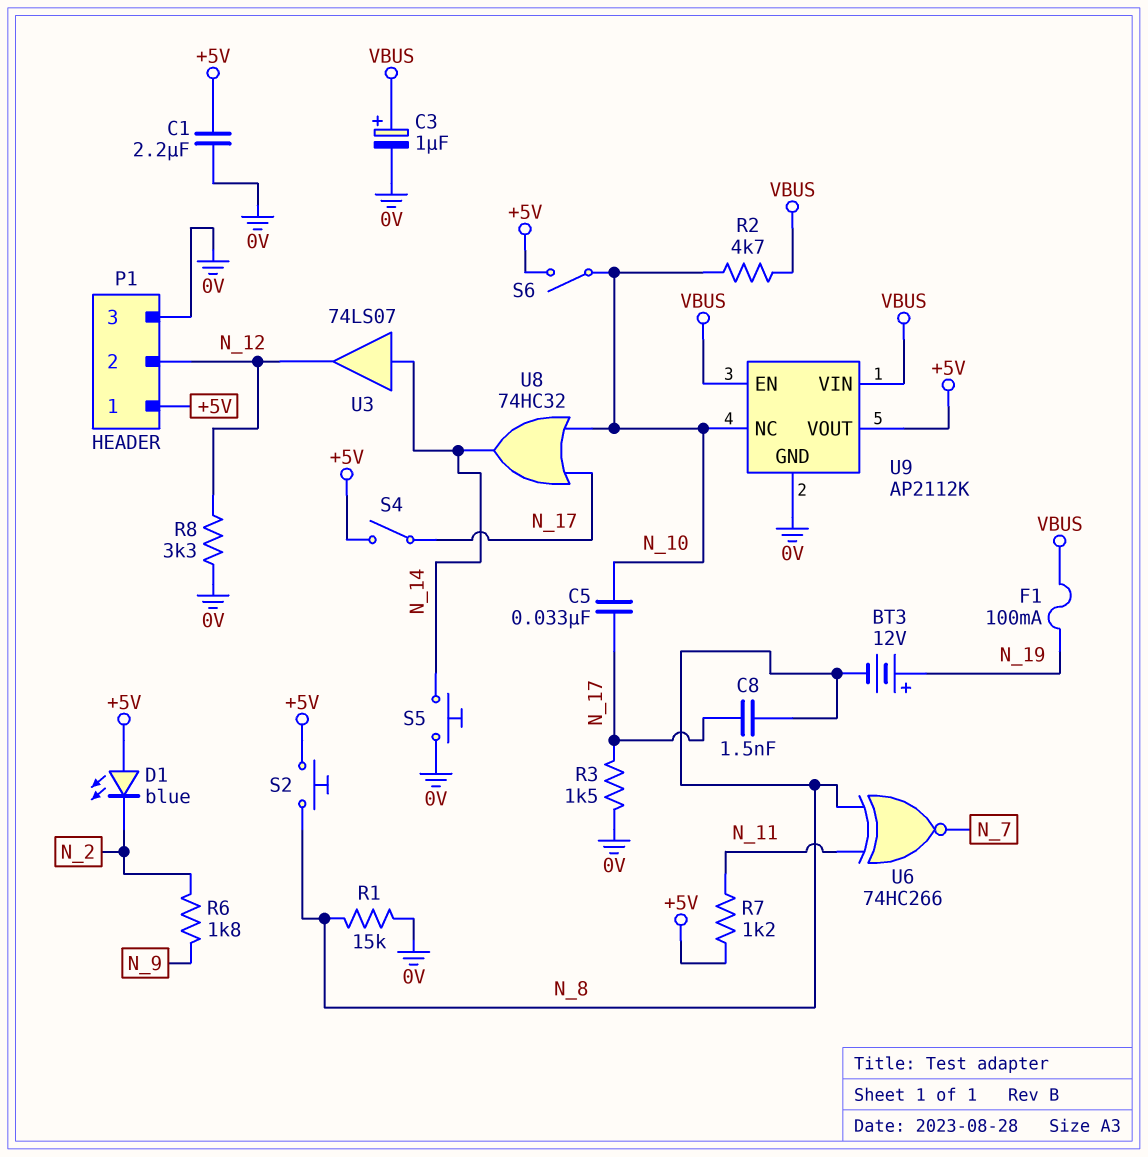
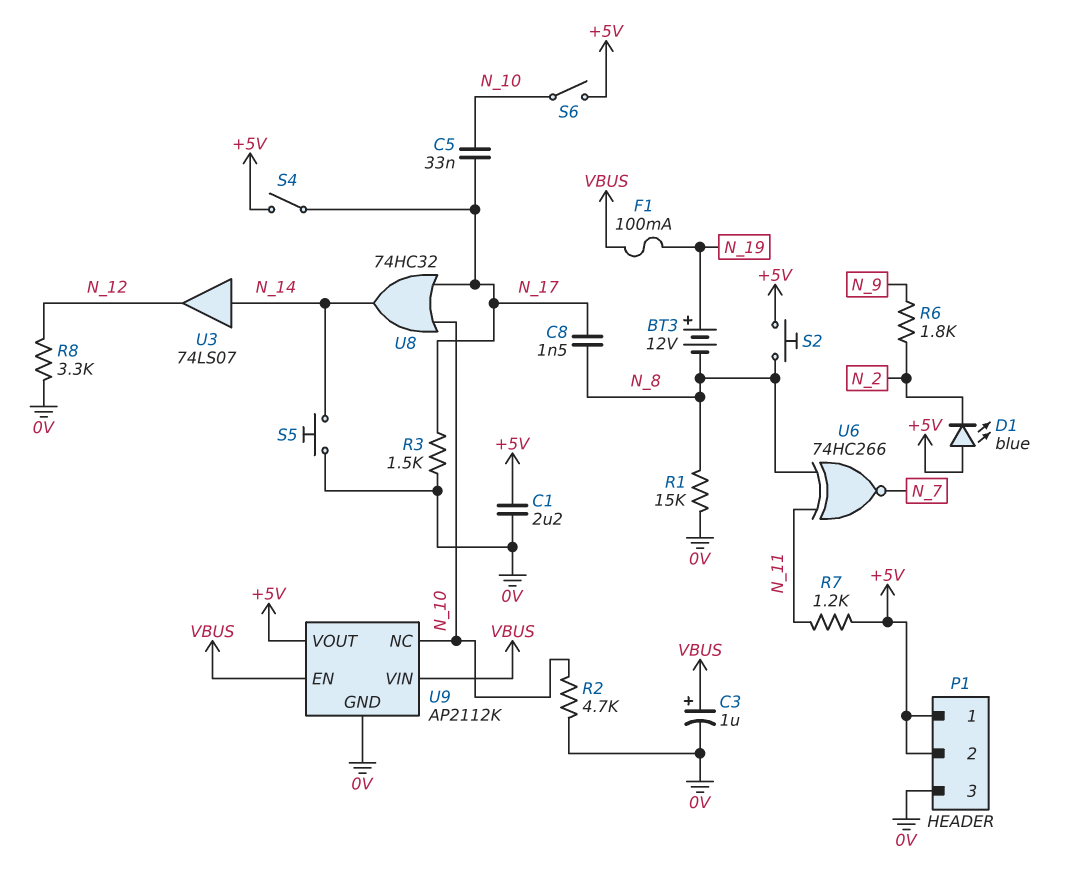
P1 pin 2: N_12 -> +5V
R2: 4.7k (N_10, VBUS) -> 4.7k (0V, N_10)

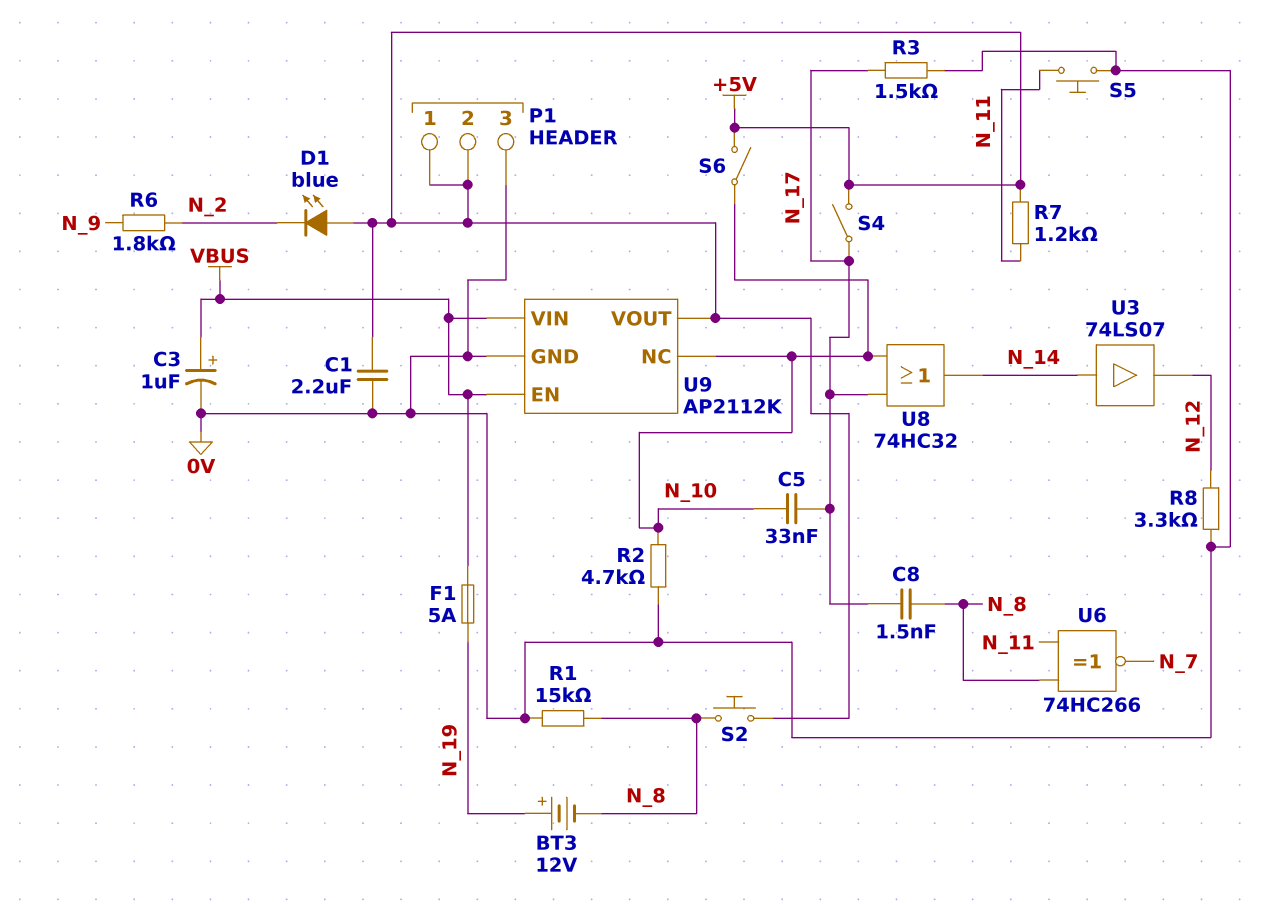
F1: 100mA (N_19, VBUS) -> 5A (N_19, VBUS)
S5: button (0V, N_14) -> button (0V, N_11)

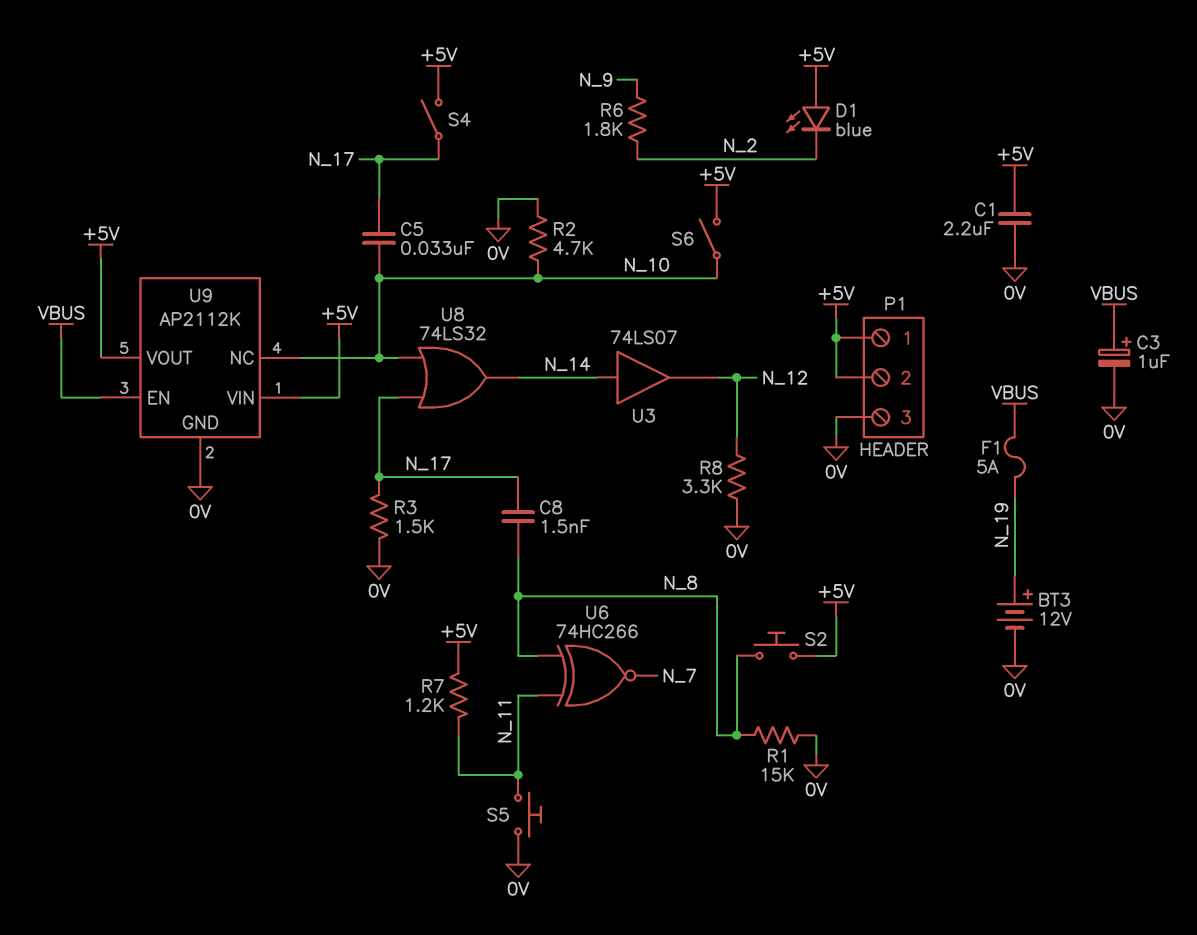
BT3: 12V (plus N_19, minus N_8) -> 12V (plus N_19, minus 0V)
U8: OR 74HC32 (in N_10, in N_17, out N_14) -> OR 74LS32 (in N_10, in N_17, out N_14)
U9 pin VIN: VBUS -> +5V

